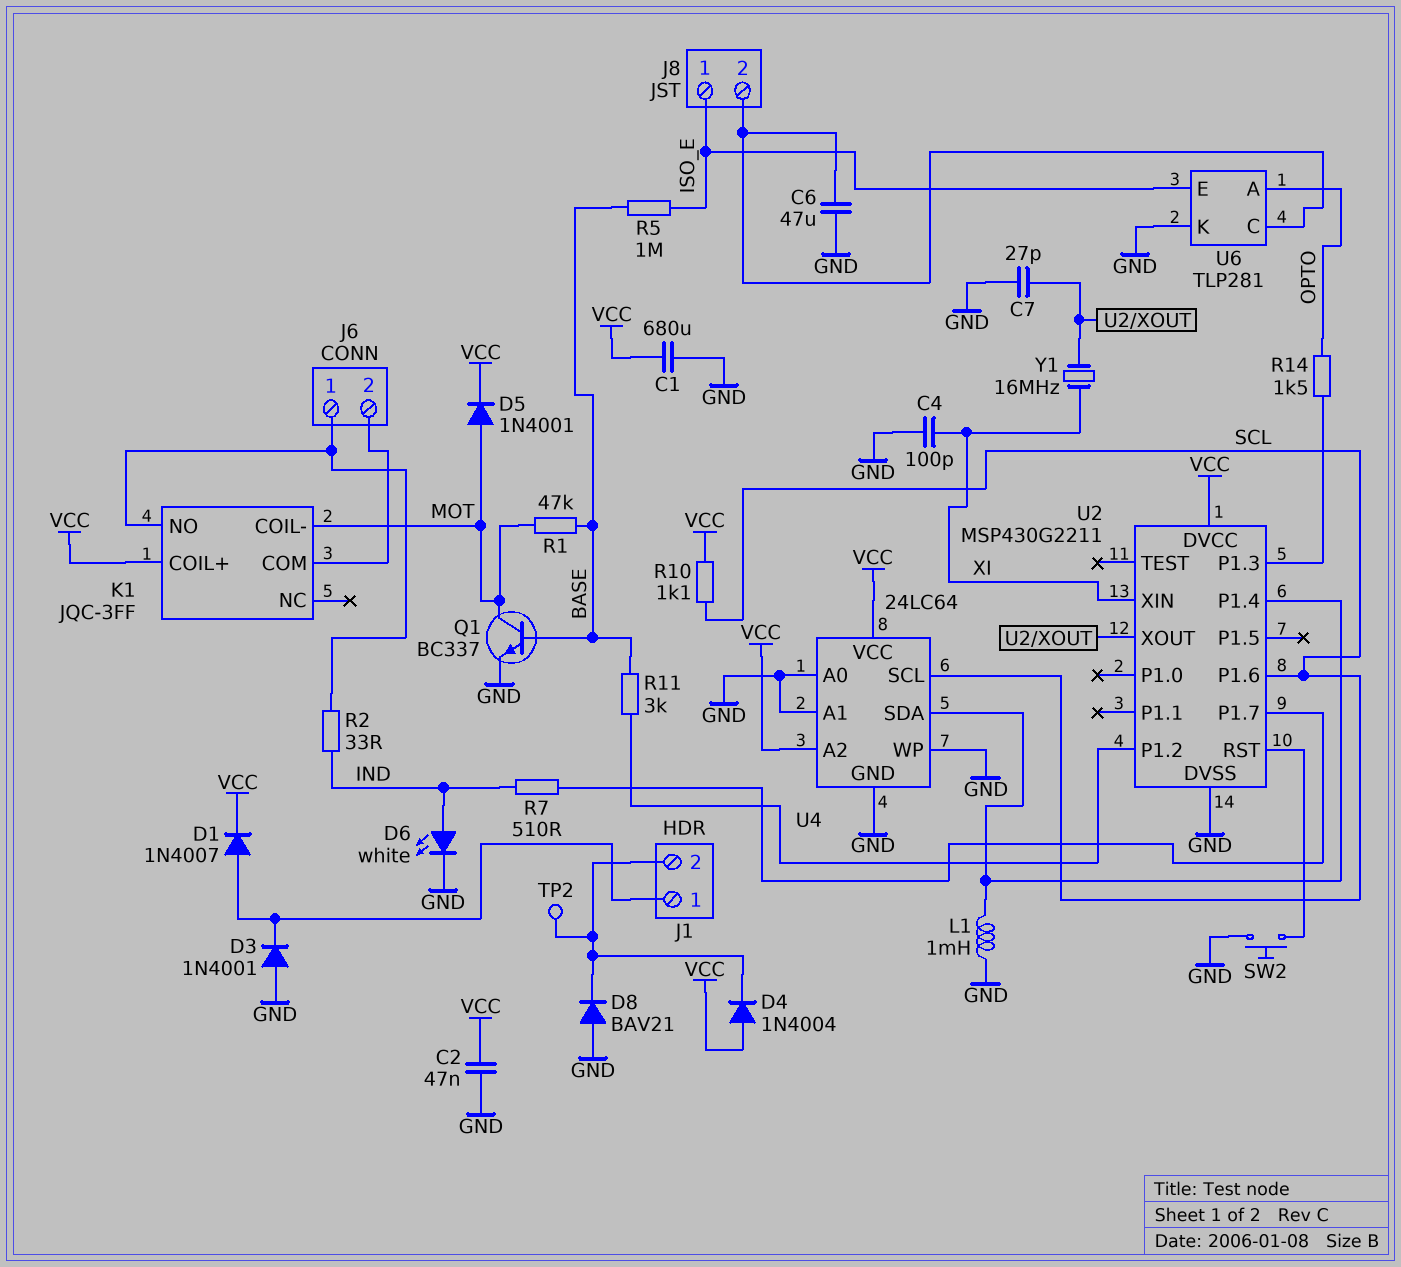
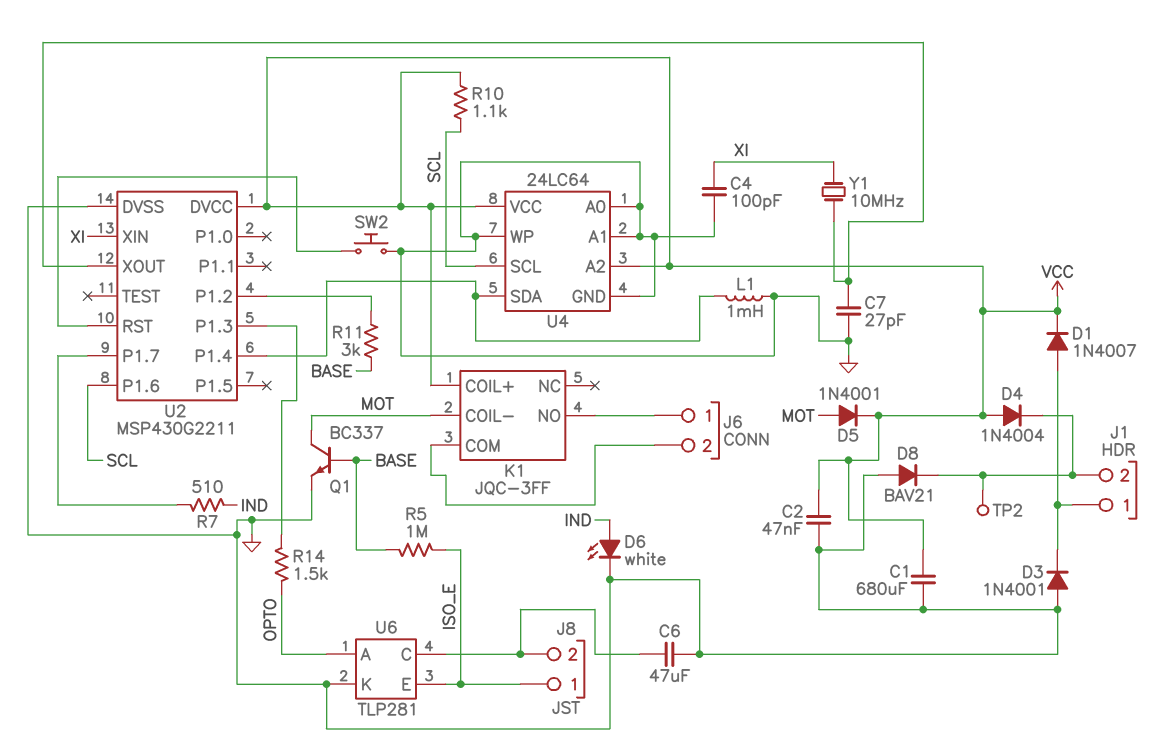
R1: 47k (BASE, MOT) -> none
R2: 33 (IND, J6/1) -> none
Y1: 16MHz (U2/XOUT, XI) -> 10MHz (U2/XOUT, XI)

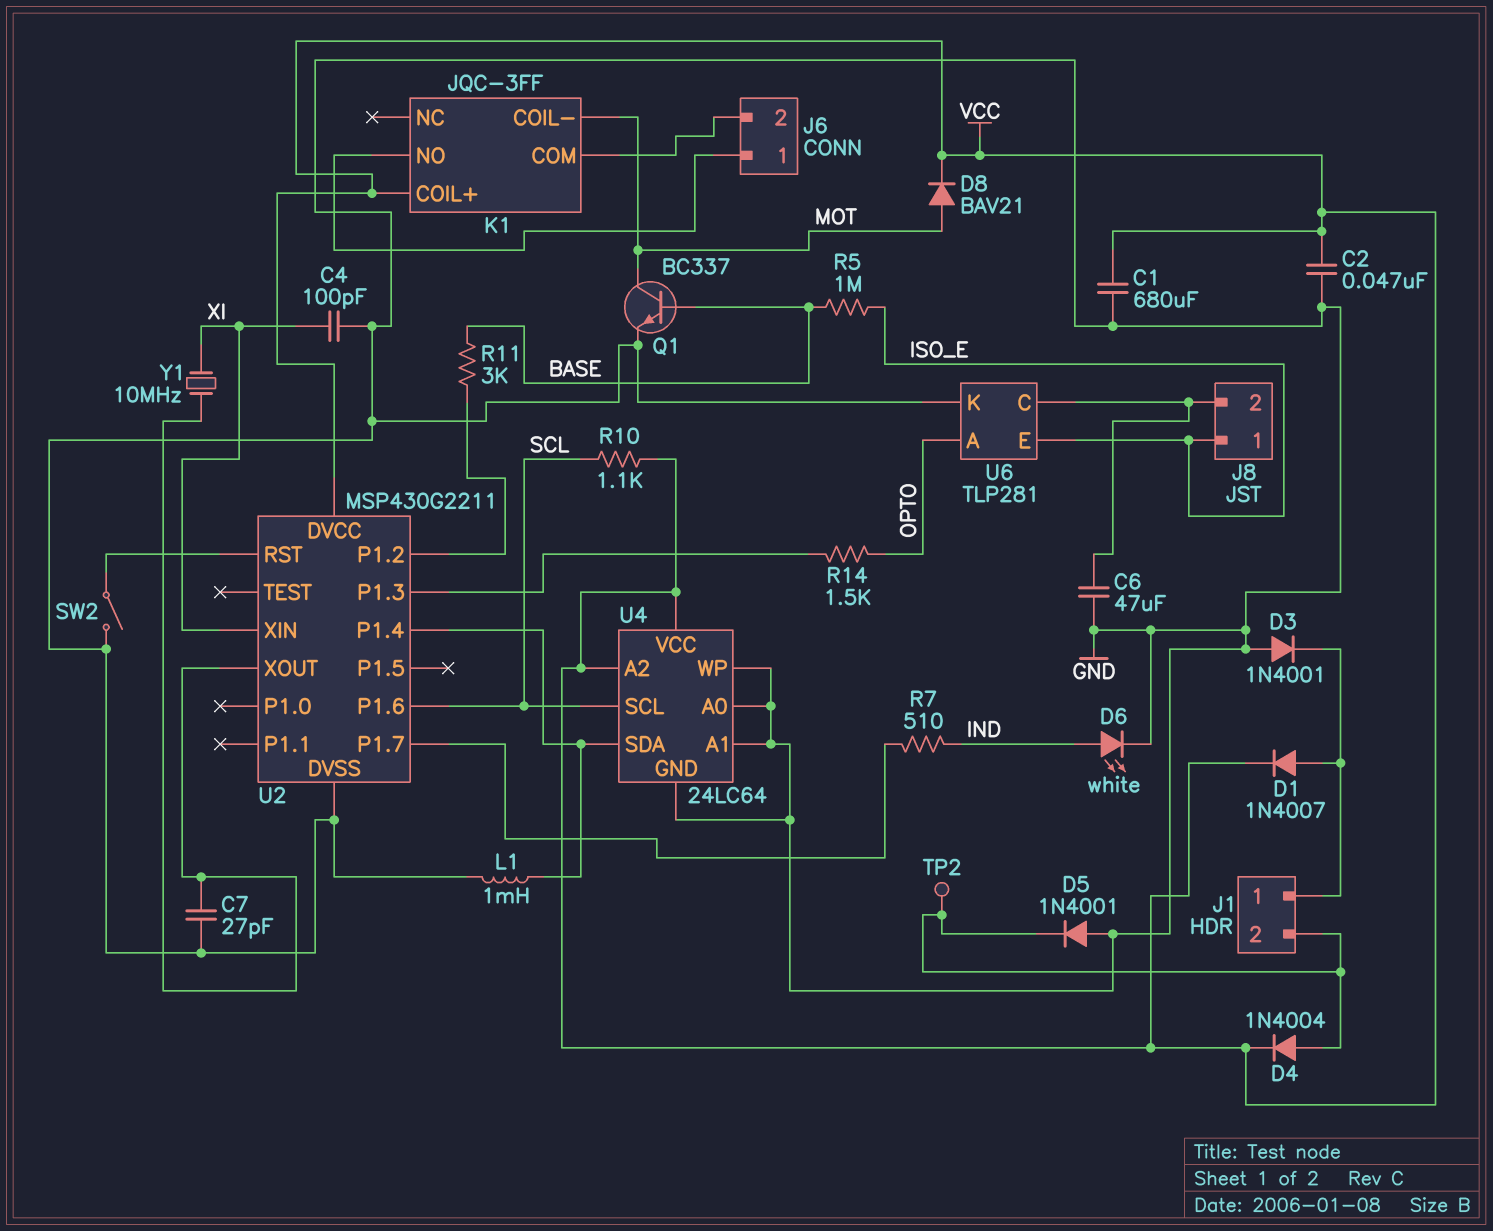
D4: diode 1N4004 (A VCC, K J1/2) -> diode 1N4004 (A J1/2, K VCC)
D5: diode 1N4001 (A MOT, K VCC) -> diode 1N4001 (A GND, K J1/2)
D8: diode BAV21 (A GND, K J1/2) -> diode BAV21 (A MOT, K VCC)
SW2: button (GND, U2/RST) -> switch (GND, U2/RST)

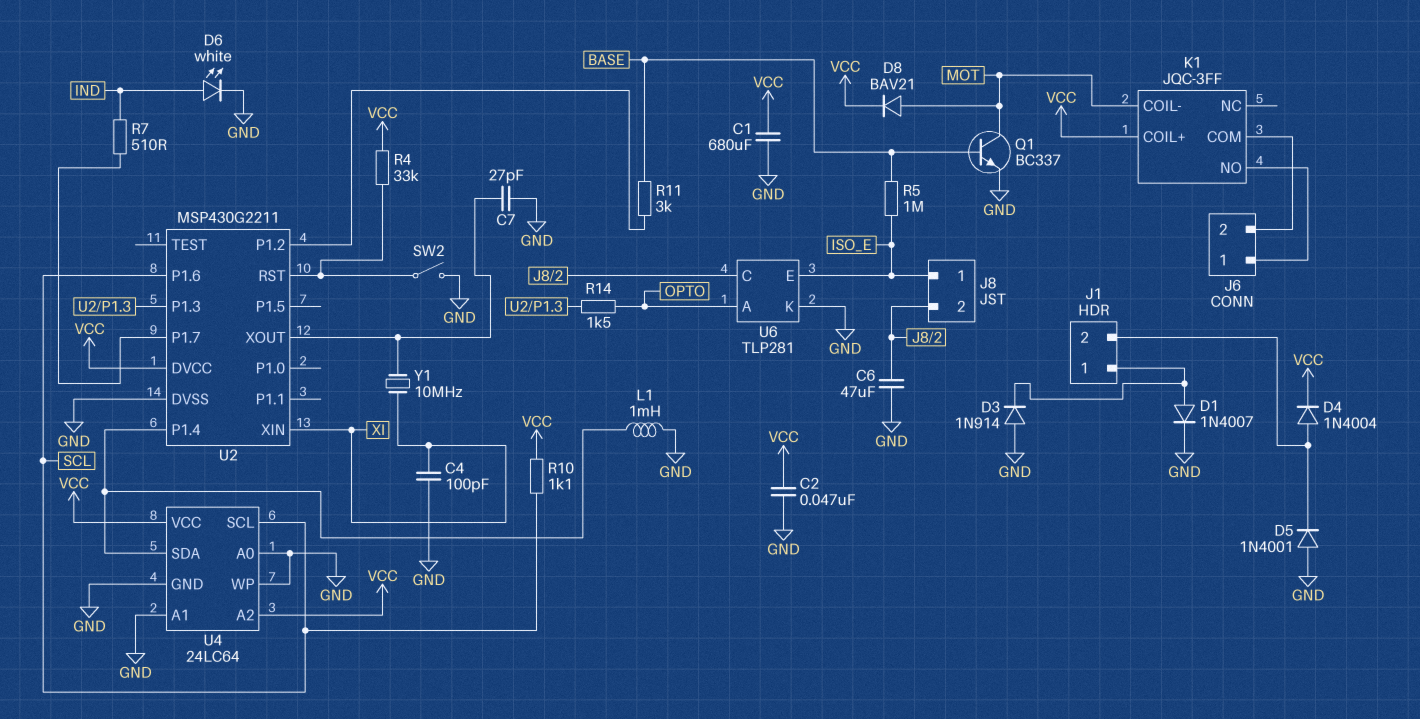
D1: diode 1N4007 (A J1/1, K VCC) -> diode 1N4007 (A J1/1, K GND)
D3: diode 1N4001 (A GND, K J1/1) -> diode 1N914 (A GND, K J1/1)
R4: none -> 33k (U2/RST, VCC)
TP2: test point (J1/2) -> none

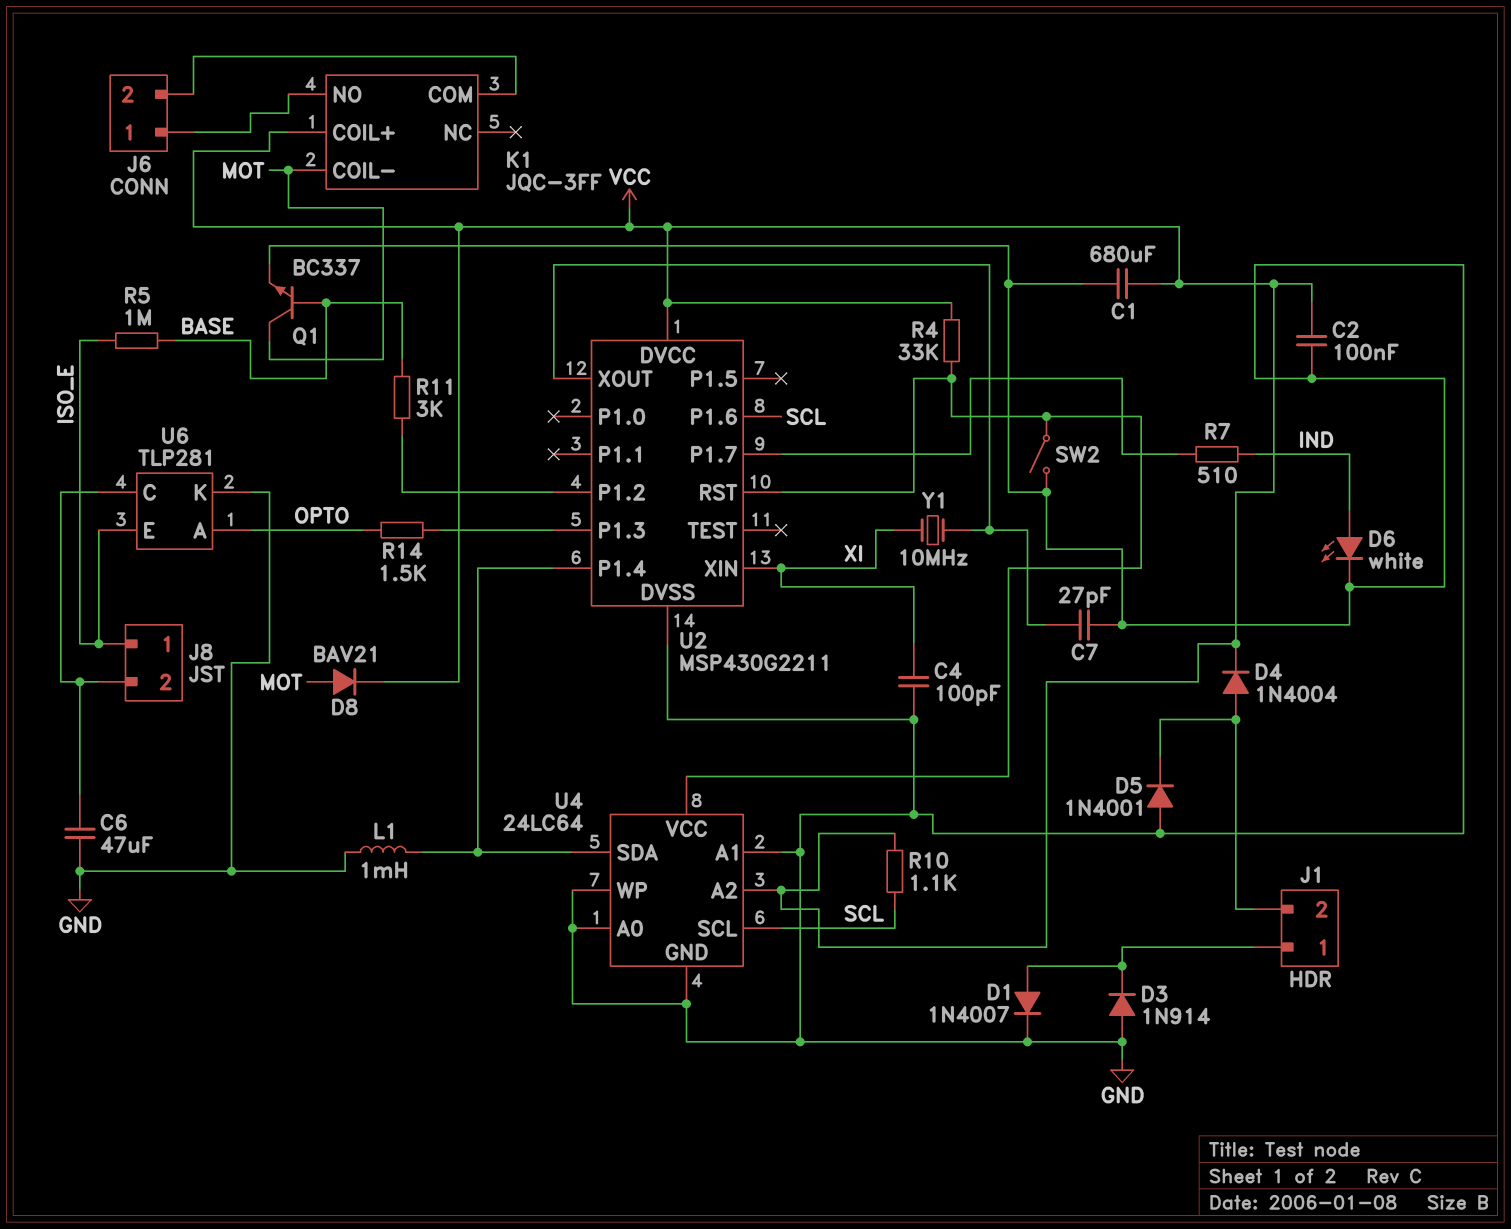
C2: 47nF (GND, VCC) -> 100nF (GND, VCC)
U4 pin VCC: VCC -> U2/RST

